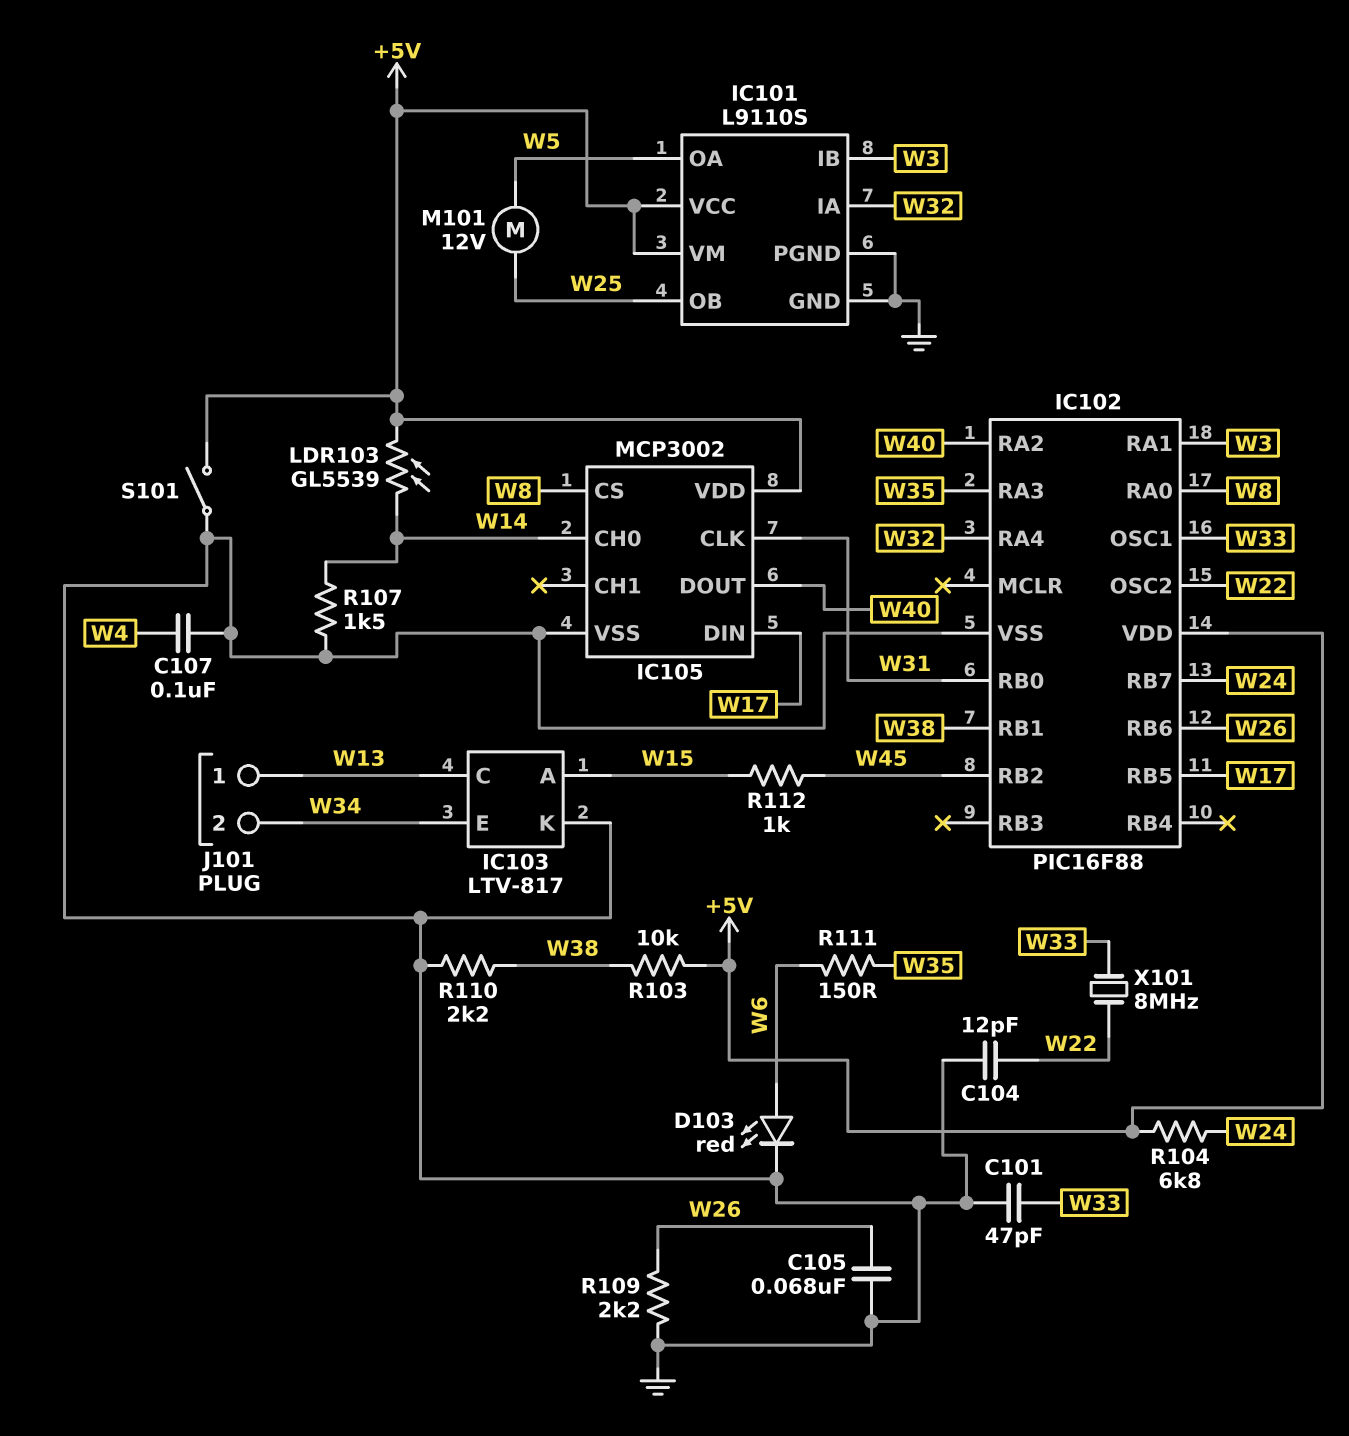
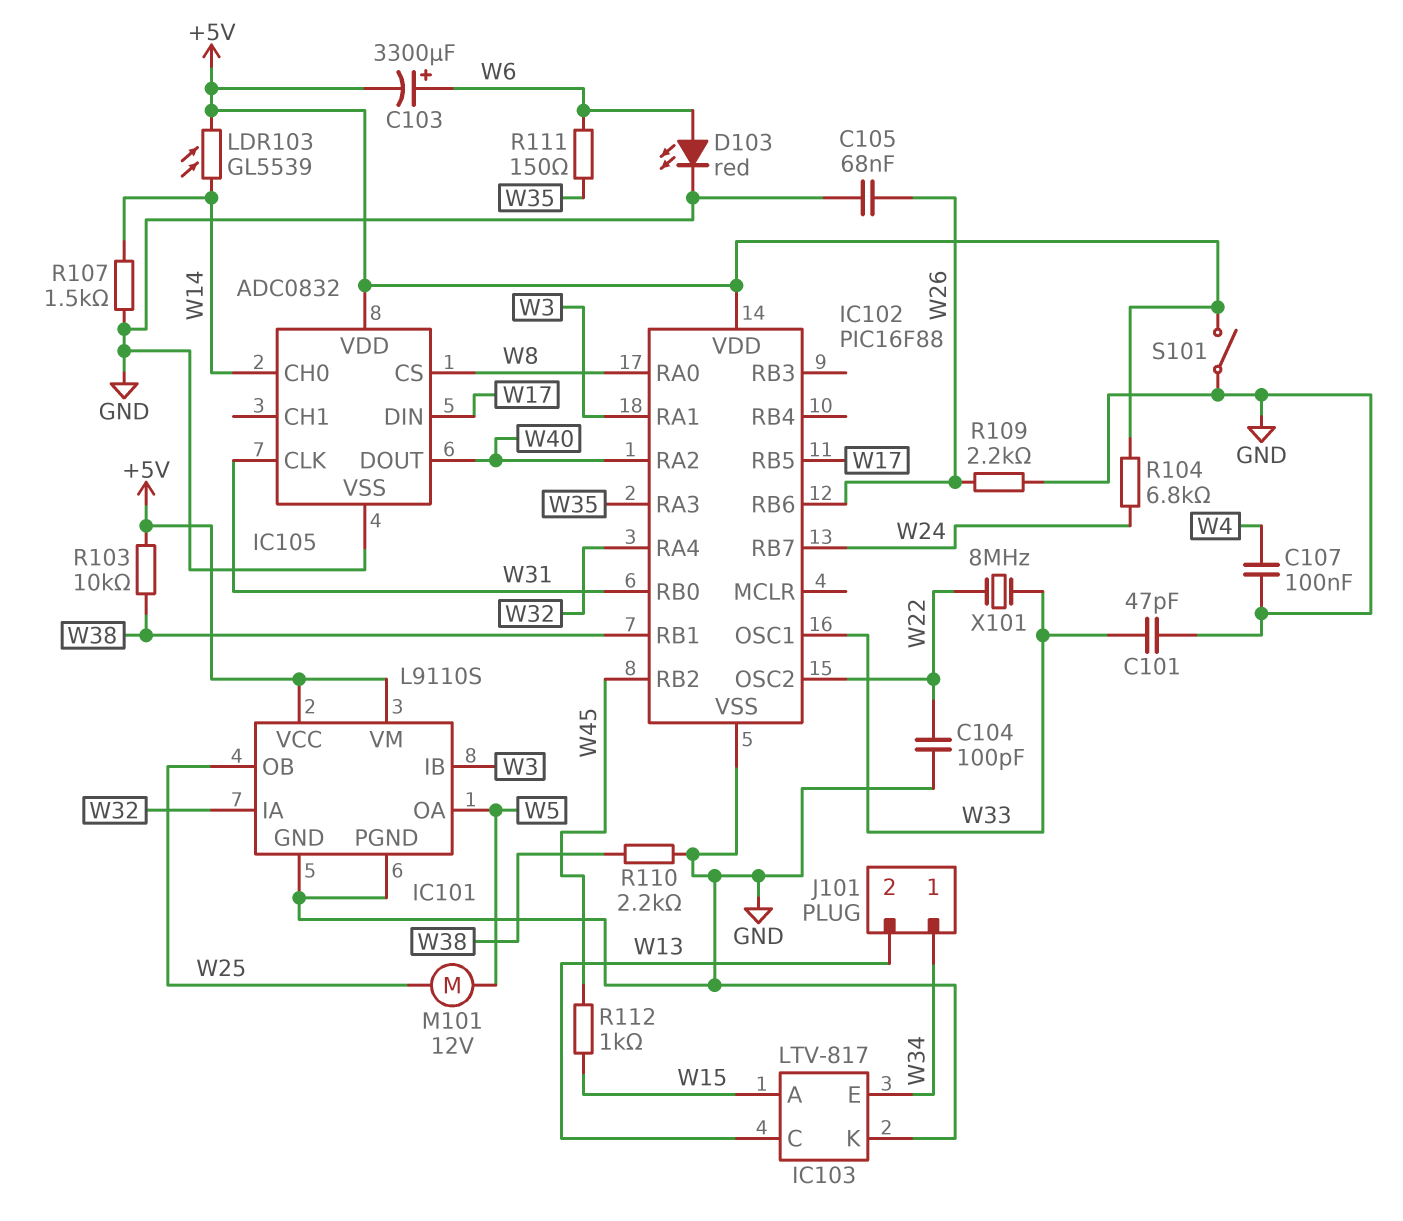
C103: none -> 3300uF (plus W6, minus +5V)
C104: 12pF (GND, W22) -> 100pF (GND, W22)
IC105: MCP3002 -> ADC0832
J101 pin 1: W13 -> W34
J101 pin 2: W34 -> W13

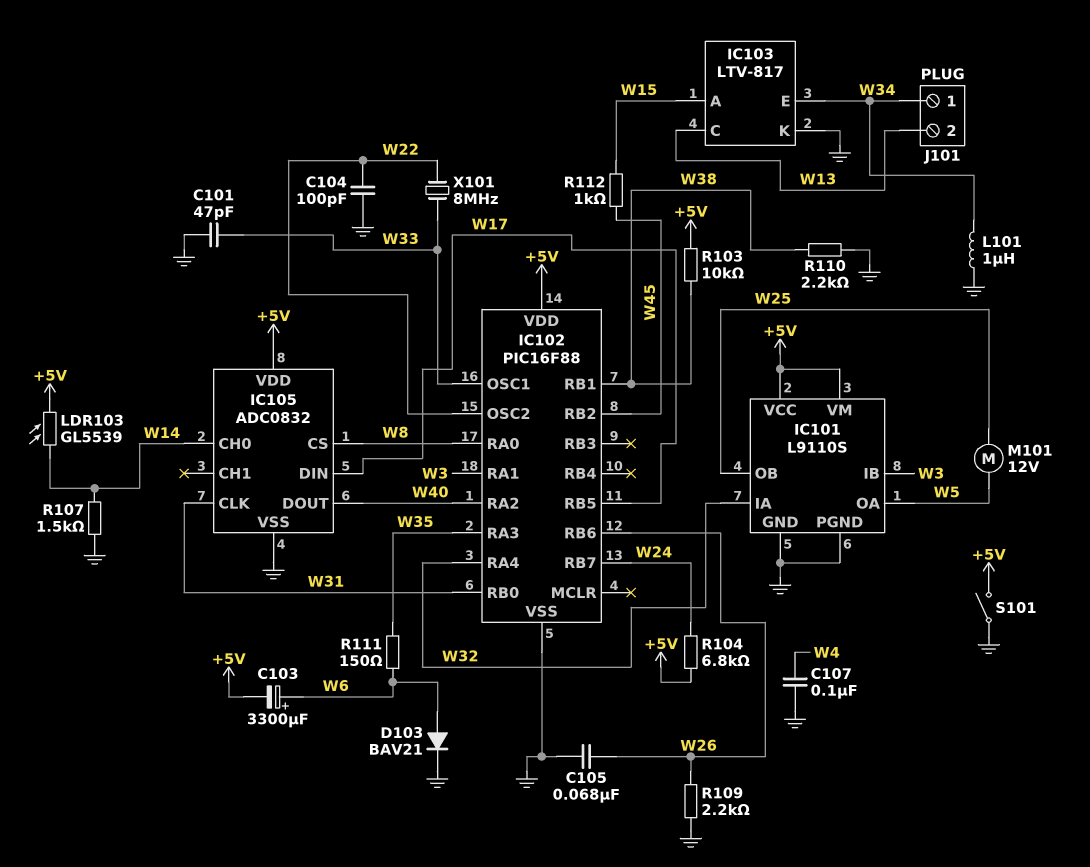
D103: LED red (A W6, K GND) -> diode BAV21 (A W6, K GND)
L101: none -> 1uH (GND, W34)

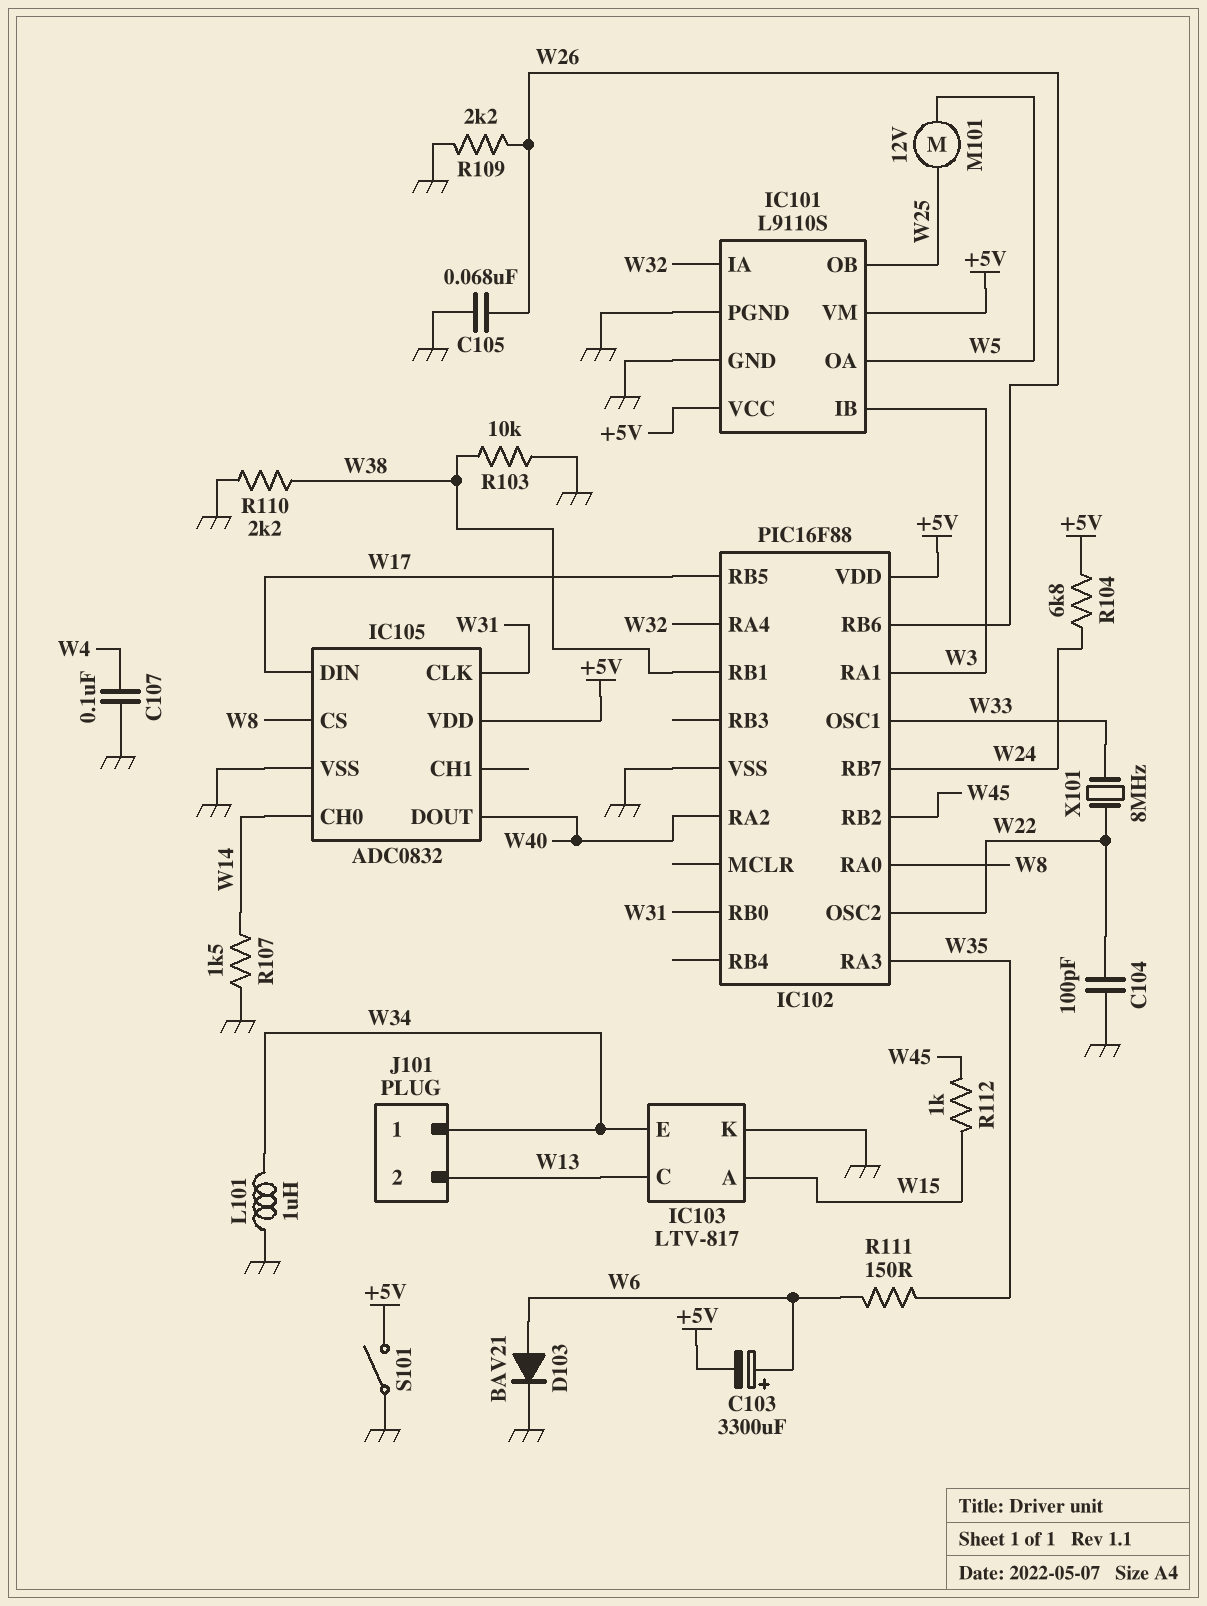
C101: 47pF (GND, W33) -> none
LDR103: GL5539 (+5V, W14) -> none
R103: 10k (+5V, W38) -> 10k (GND, W38)

